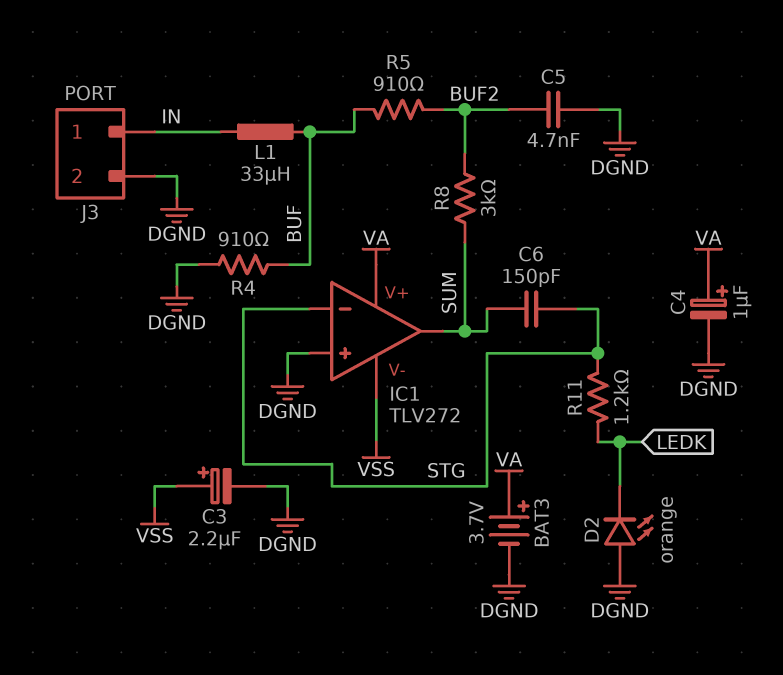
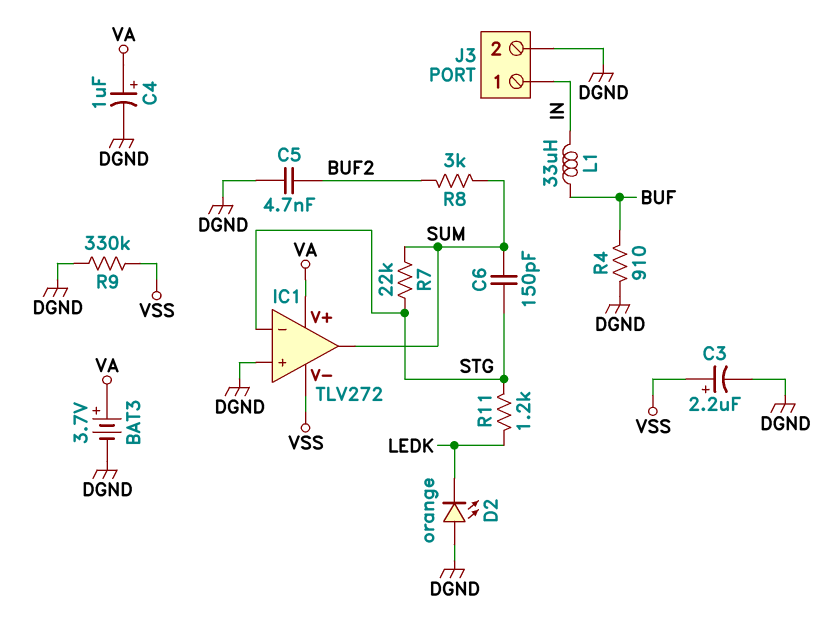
R5: 910 (BUF, BUF2) -> none
R7: none -> 22k (STG, SUM)
R9: none -> 330k (DGND, VSS)

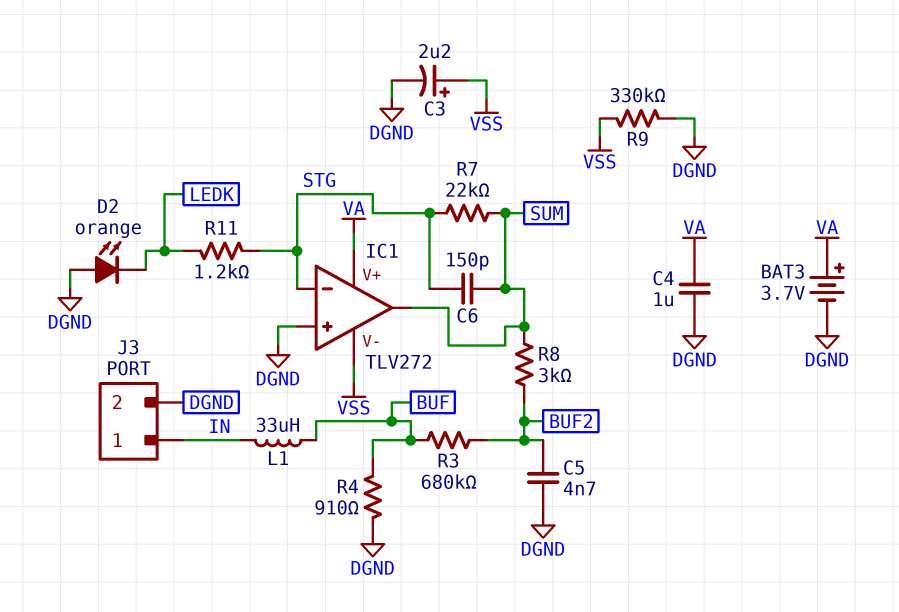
C4: 1uF (plus VA, minus DGND) -> 1uF (DGND, VA)
R3: none -> 680k (BUF, BUF2)

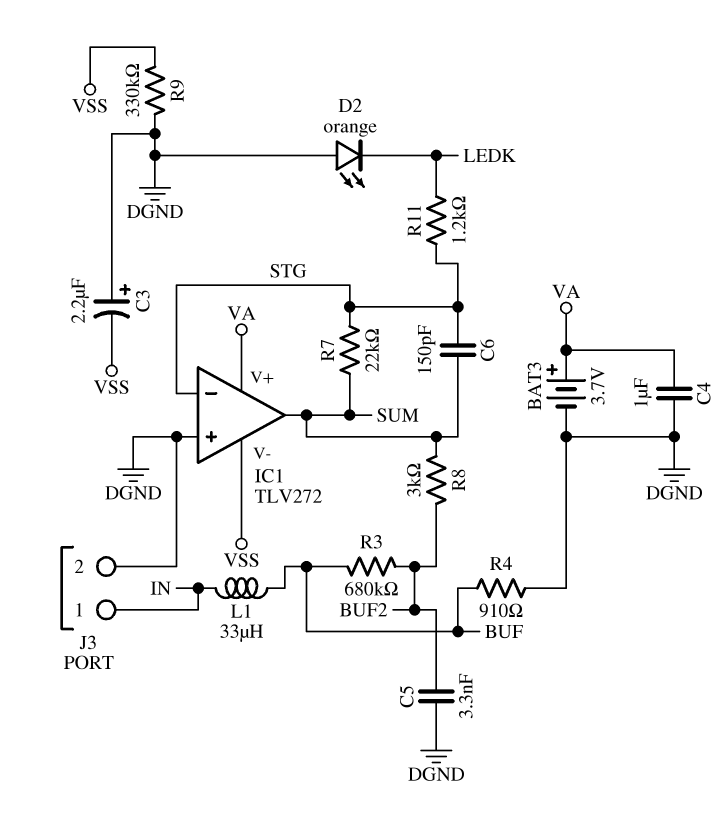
C3: 2.2uF (plus VSS, minus DGND) -> 2.2uF (plus DGND, minus VSS)
C5: 4.7nF (BUF2, DGND) -> 3.3nF (BUF2, DGND)

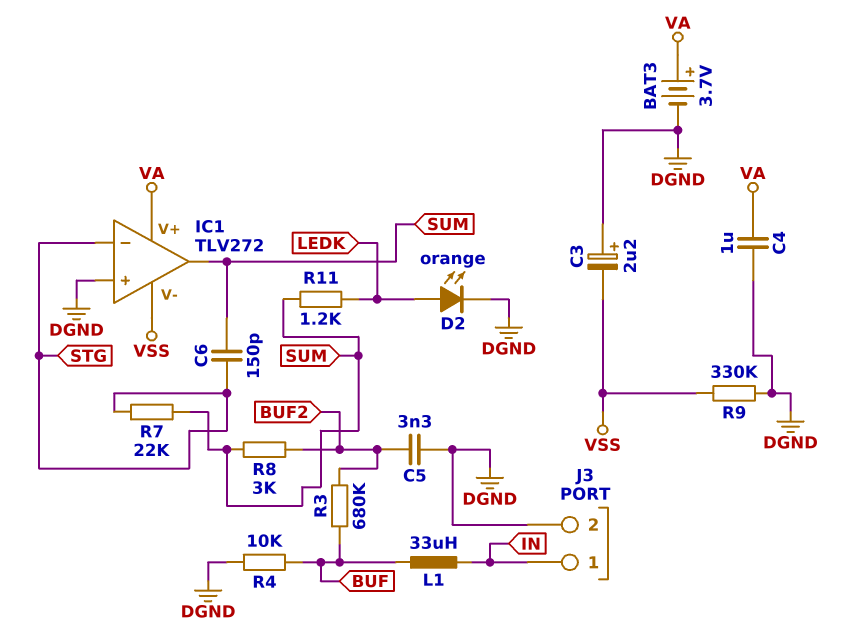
D2: LED orange (A DGND, K LEDK) -> LED orange (A LEDK, K DGND)
R4: 910 (BUF, DGND) -> 10k (BUF, DGND)
R11: 1.2k (LEDK, STG) -> 1.2k (LEDK, SUM)

